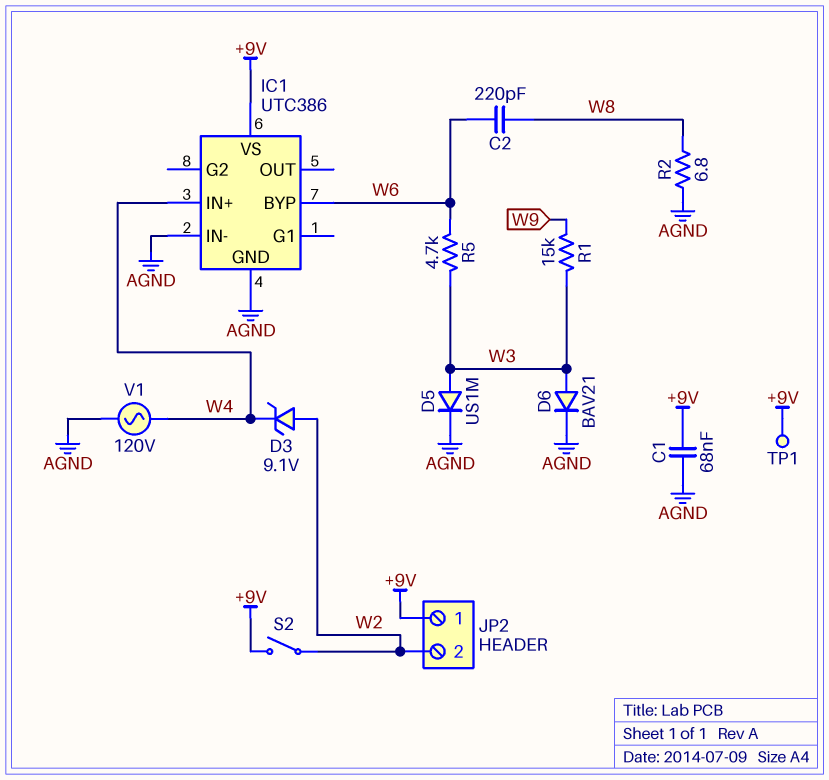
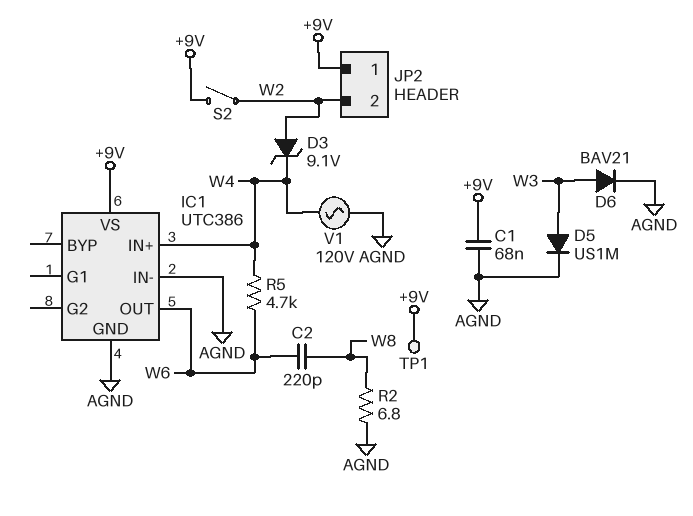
IC1 pin BYP: W6 -> none
IC1 pin OUT: none -> W6
R1: 15k (W3, W9) -> none
R5: 4.7k (W3, W6) -> 4.7k (W4, W6)

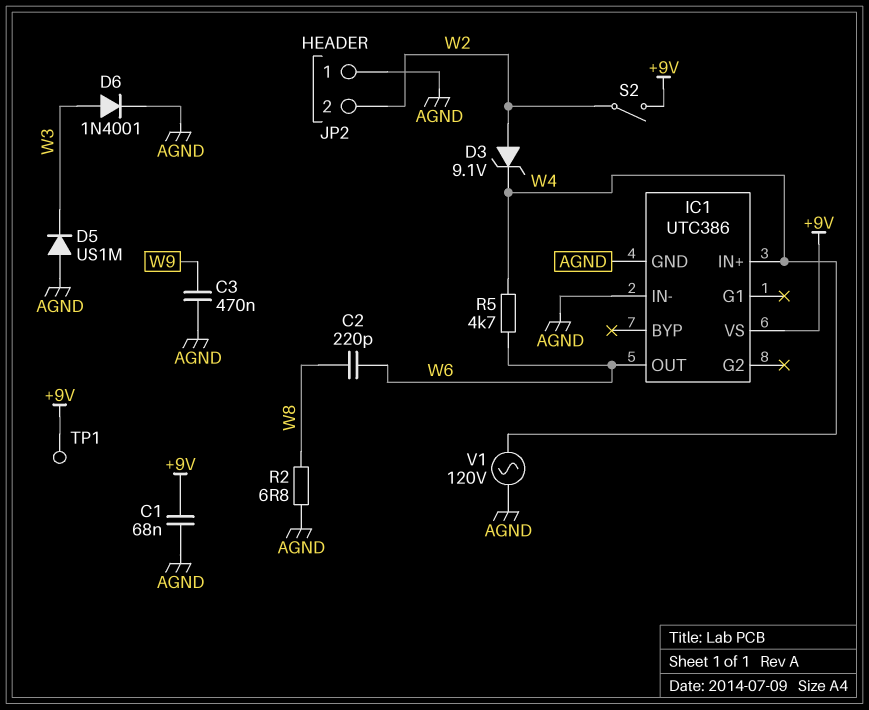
C3: none -> 470nF (AGND, W9)
D5: diode US1M (A W3, K AGND) -> diode US1M (A AGND, K W3)
D6: diode BAV21 (A W3, K AGND) -> diode 1N4001 (A W3, K AGND)
JP2 pin 1: +9V -> AGND

